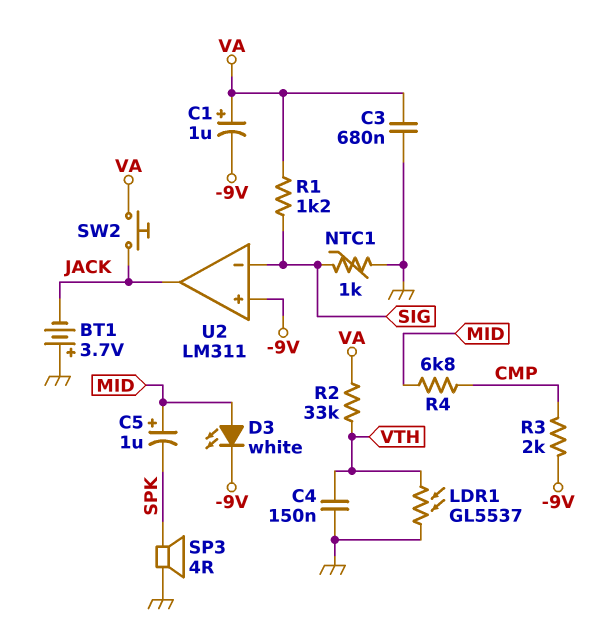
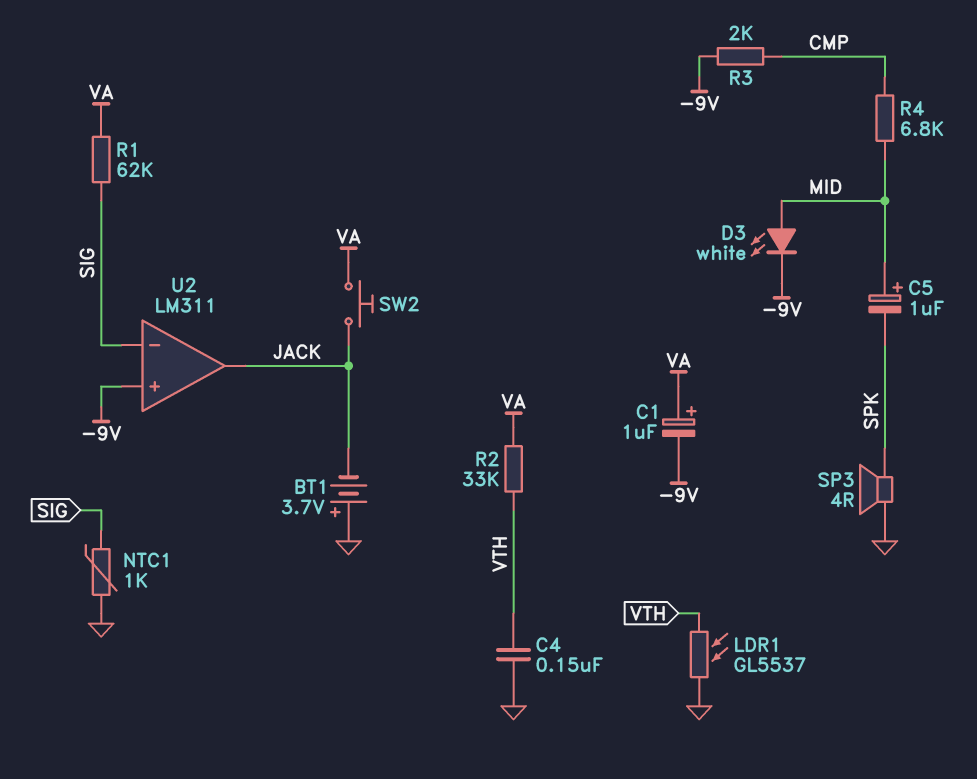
C3: 680nF (GND, VA) -> none
R1: 1.2k (SIG, VA) -> 62k (SIG, VA)

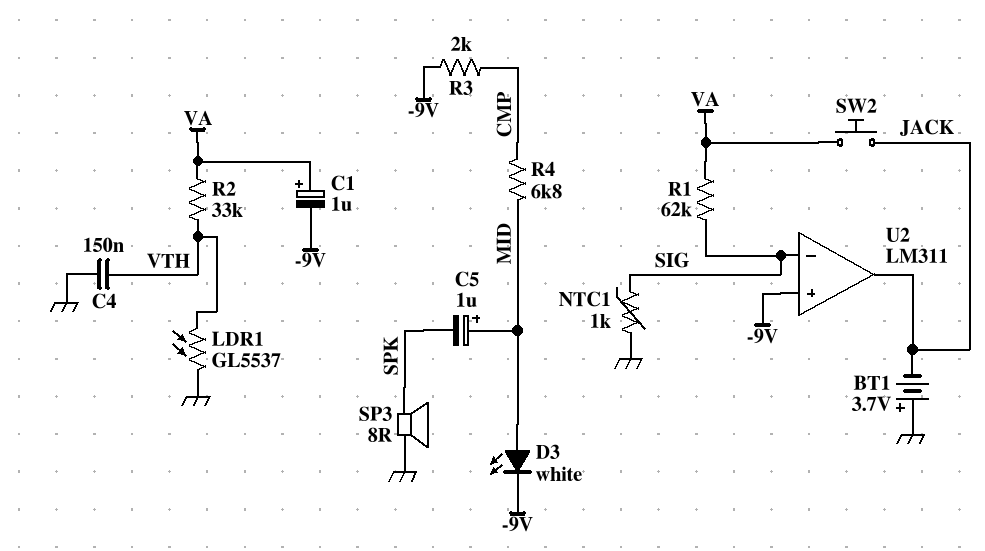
SP3: speaker 4R (GND, SPK) -> speaker 8R (GND, SPK)

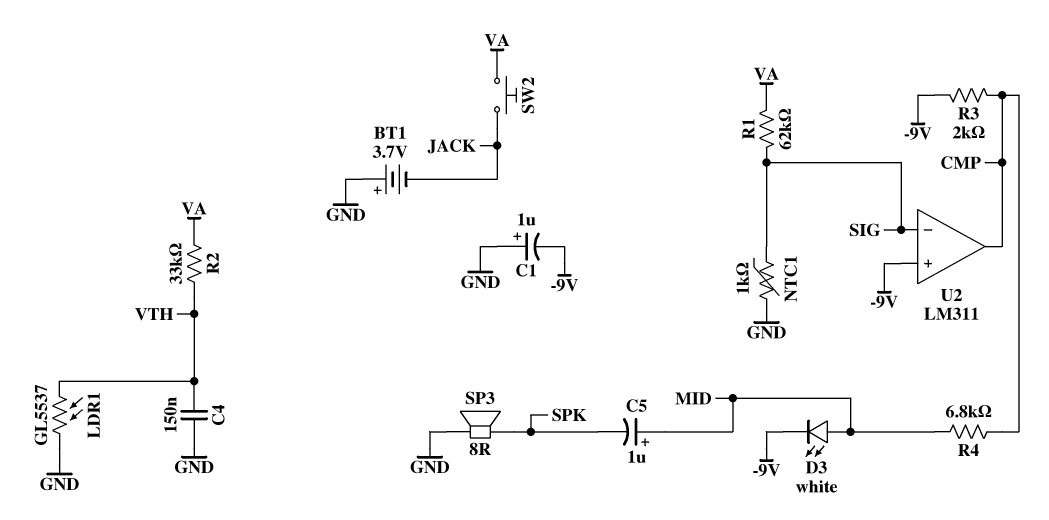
C1: 1uF (plus VA, minus -9V) -> 1uF (plus GND, minus -9V)
U2 pin out: JACK -> CMP

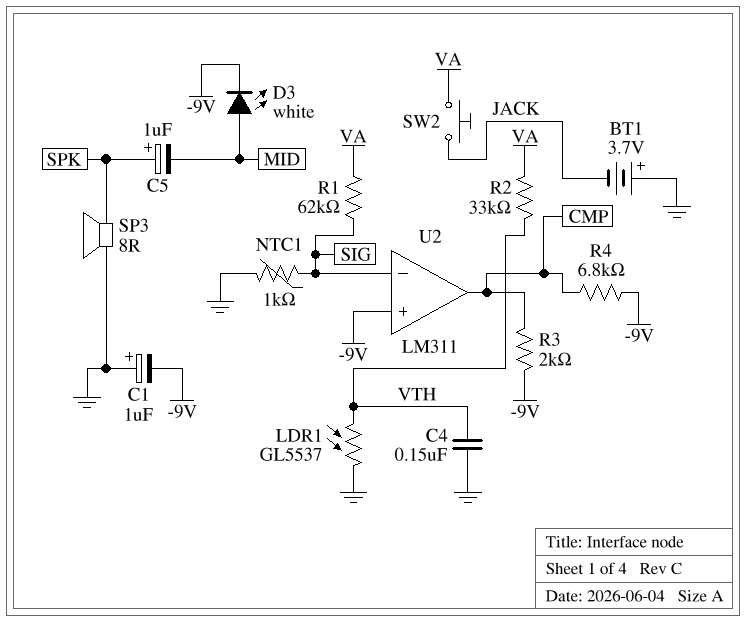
C5: 1uF (plus MID, minus SPK) -> 1uF (plus SPK, minus MID)
R4: 6.8k (CMP, MID) -> 6.8k (-9V, CMP)

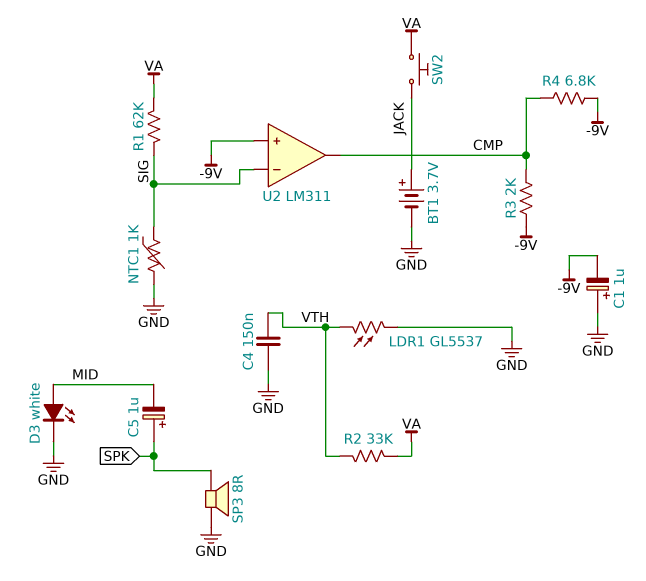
BT1: 3.7V (plus GND, minus JACK) -> 3.7V (plus JACK, minus GND)
D3: LED white (A MID, K -9V) -> LED white (A MID, K GND)

